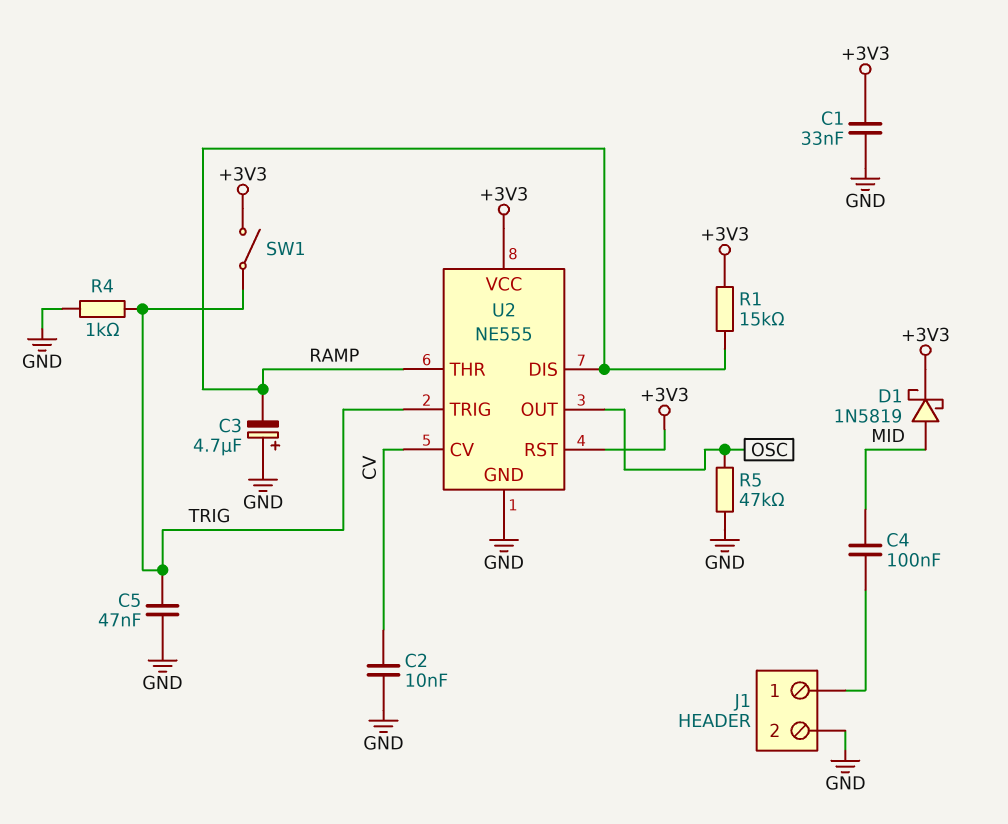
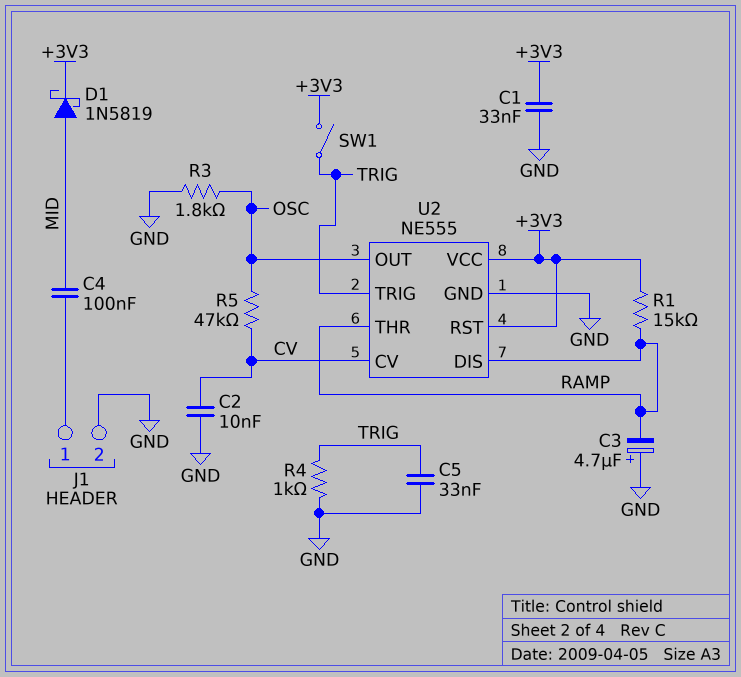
C5: 47nF (GND, TRIG) -> 33nF (GND, TRIG)
R3: none -> 1.8k (GND, OSC)
R5: 47k (GND, OSC) -> 47k (CV, OSC)

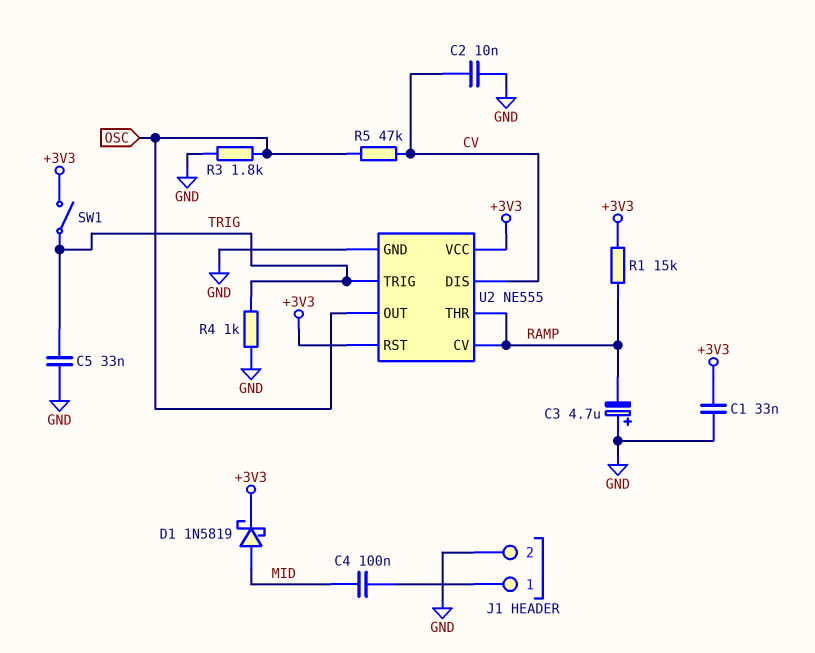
U2 pin CV: CV -> RAMP
U2 pin DIS: RAMP -> CV

